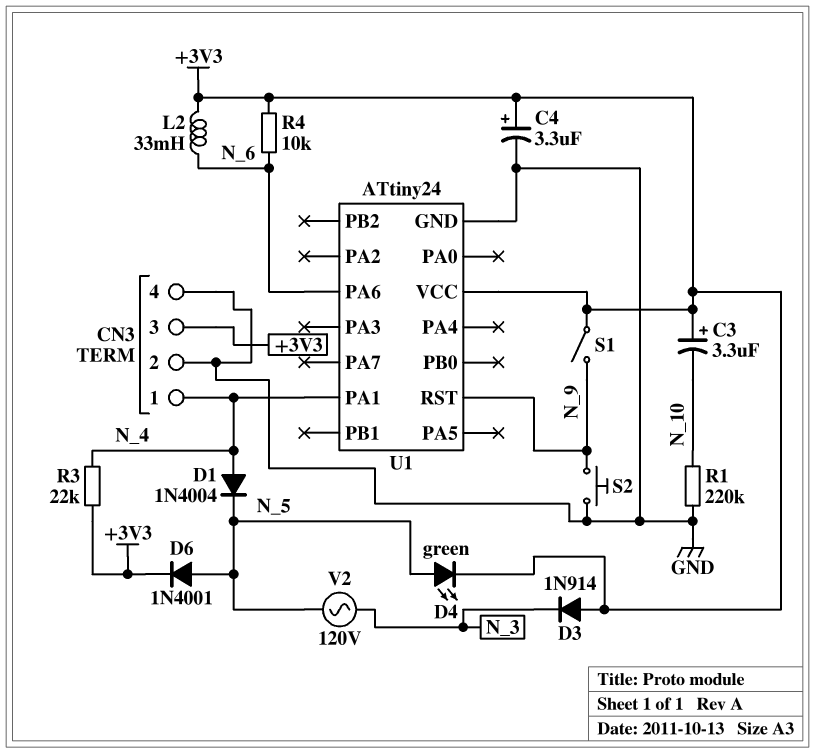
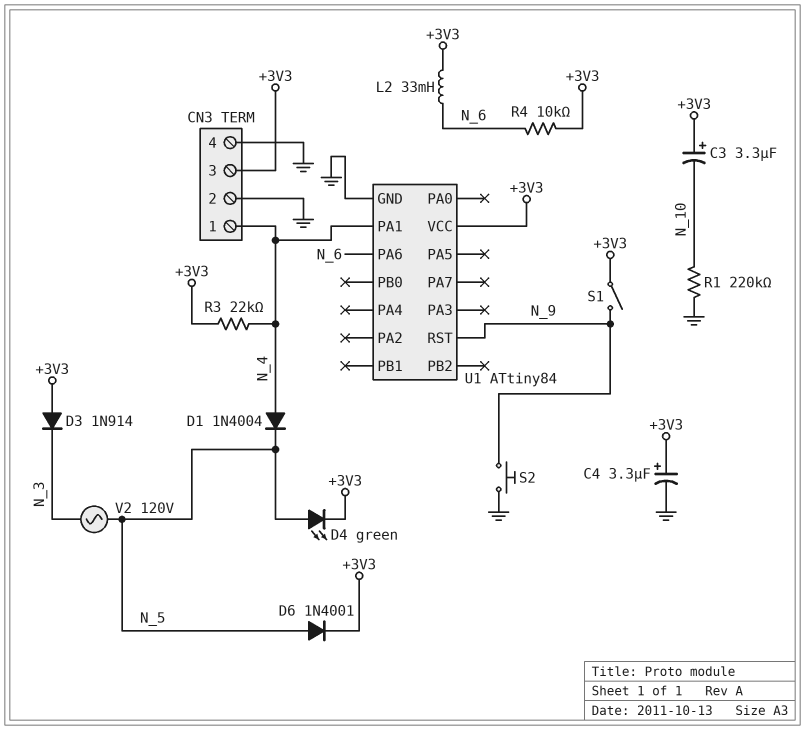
U1: ATtiny24 -> ATtiny84

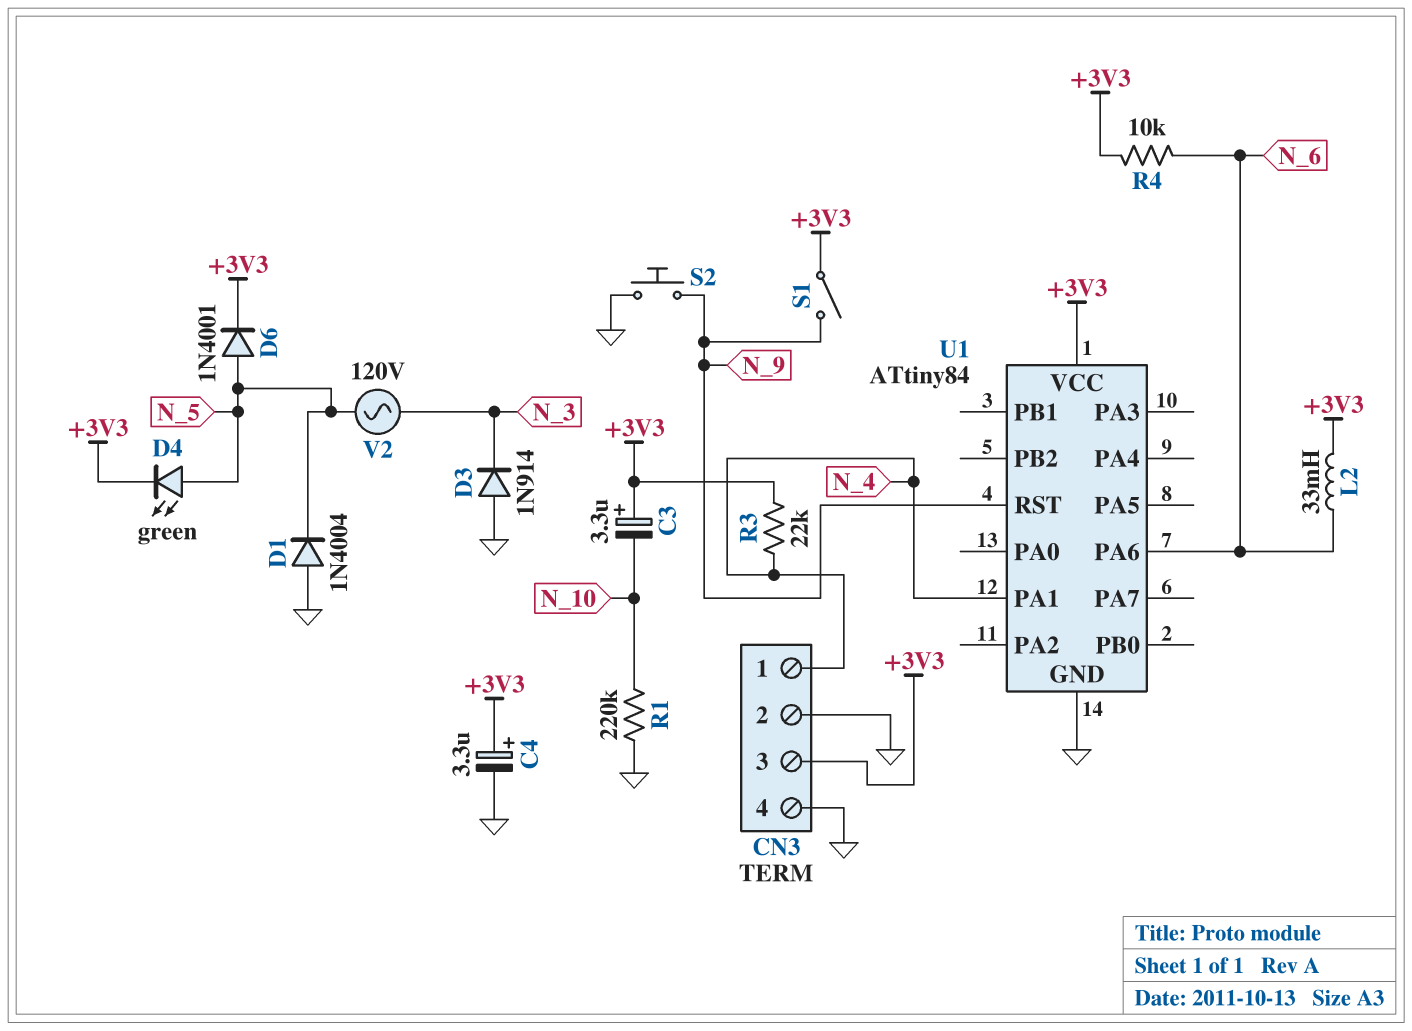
D1: diode 1N4004 (A N_4, K N_5) -> diode 1N4004 (A GND, K N_5)
D3: diode 1N914 (A +3V3, K N_3) -> diode 1N914 (A GND, K N_3)

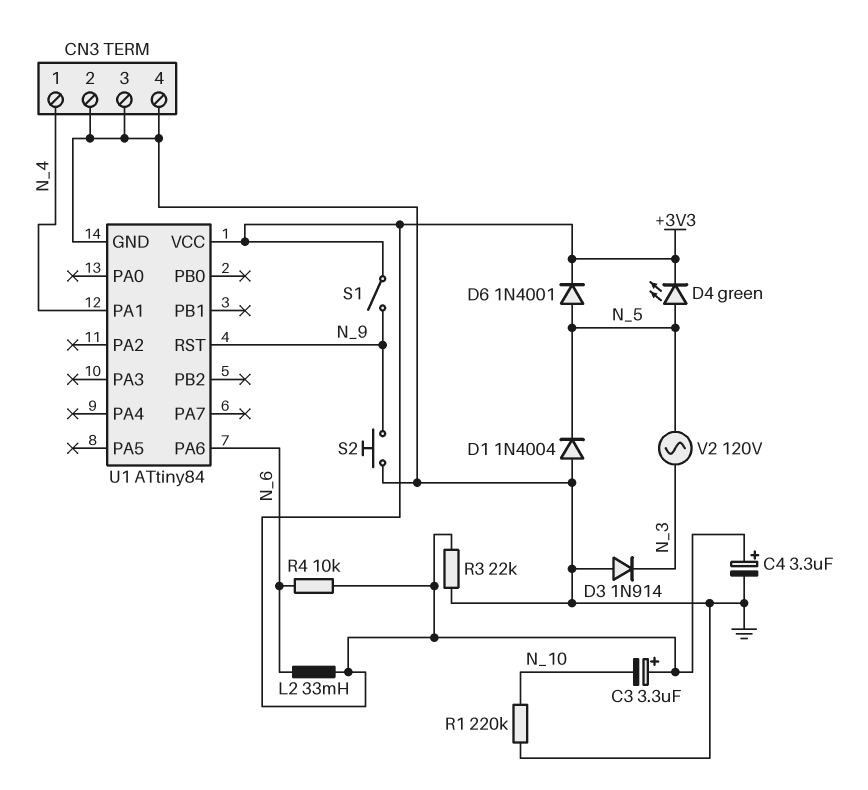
CN3 pin 3: +3V3 -> GND
R3: 22k (+3V3, N_4) -> 22k (+3V3, GND)

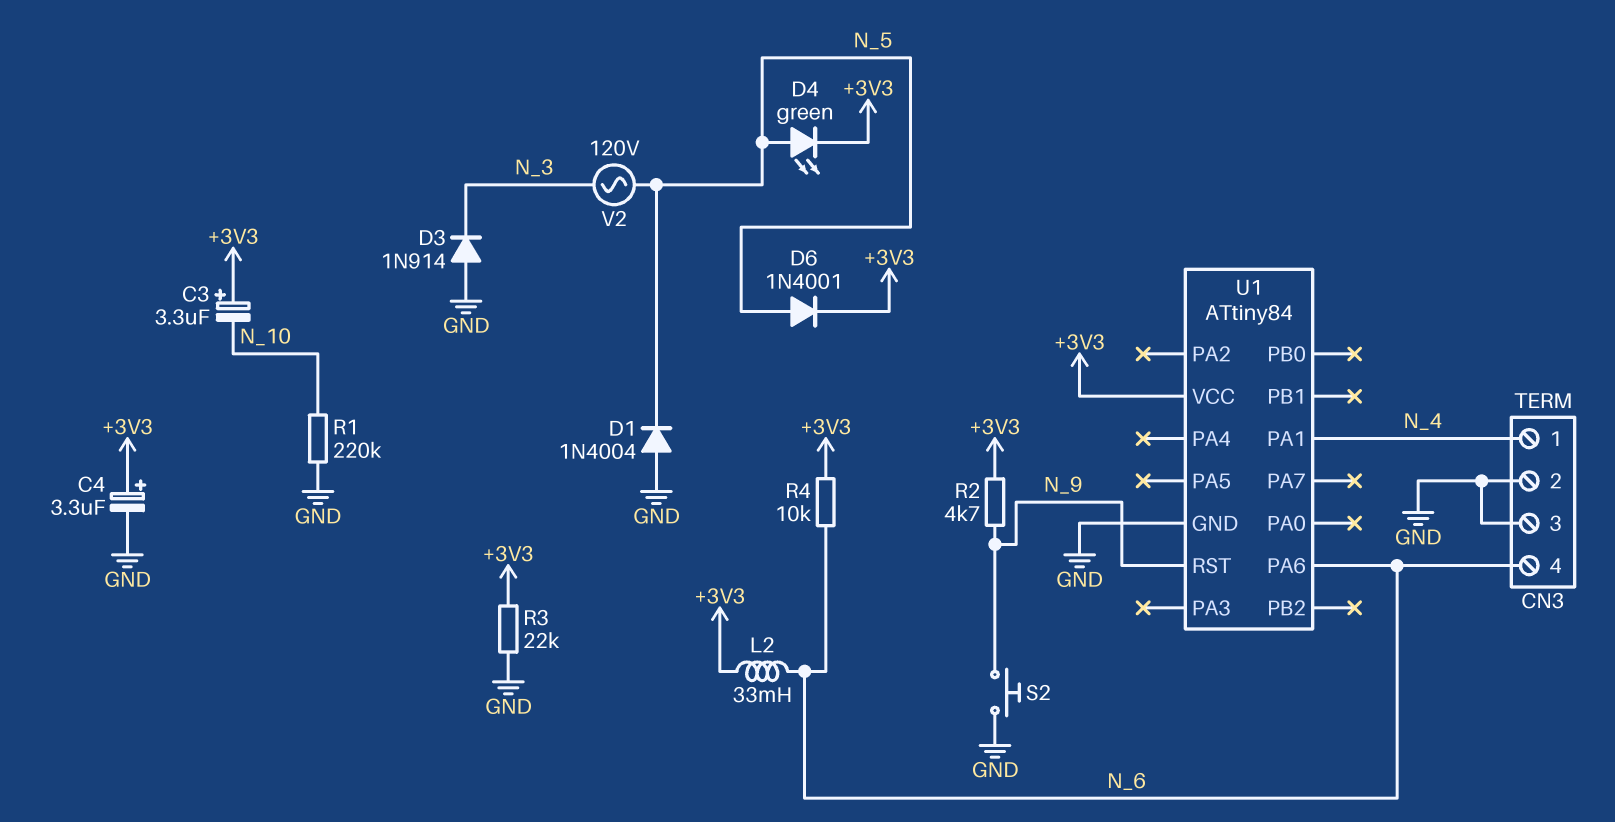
CN3 pin 4: GND -> N_6
R2: none -> 4.7k (+3V3, N_9)
S1: switch (+3V3, N_9) -> none

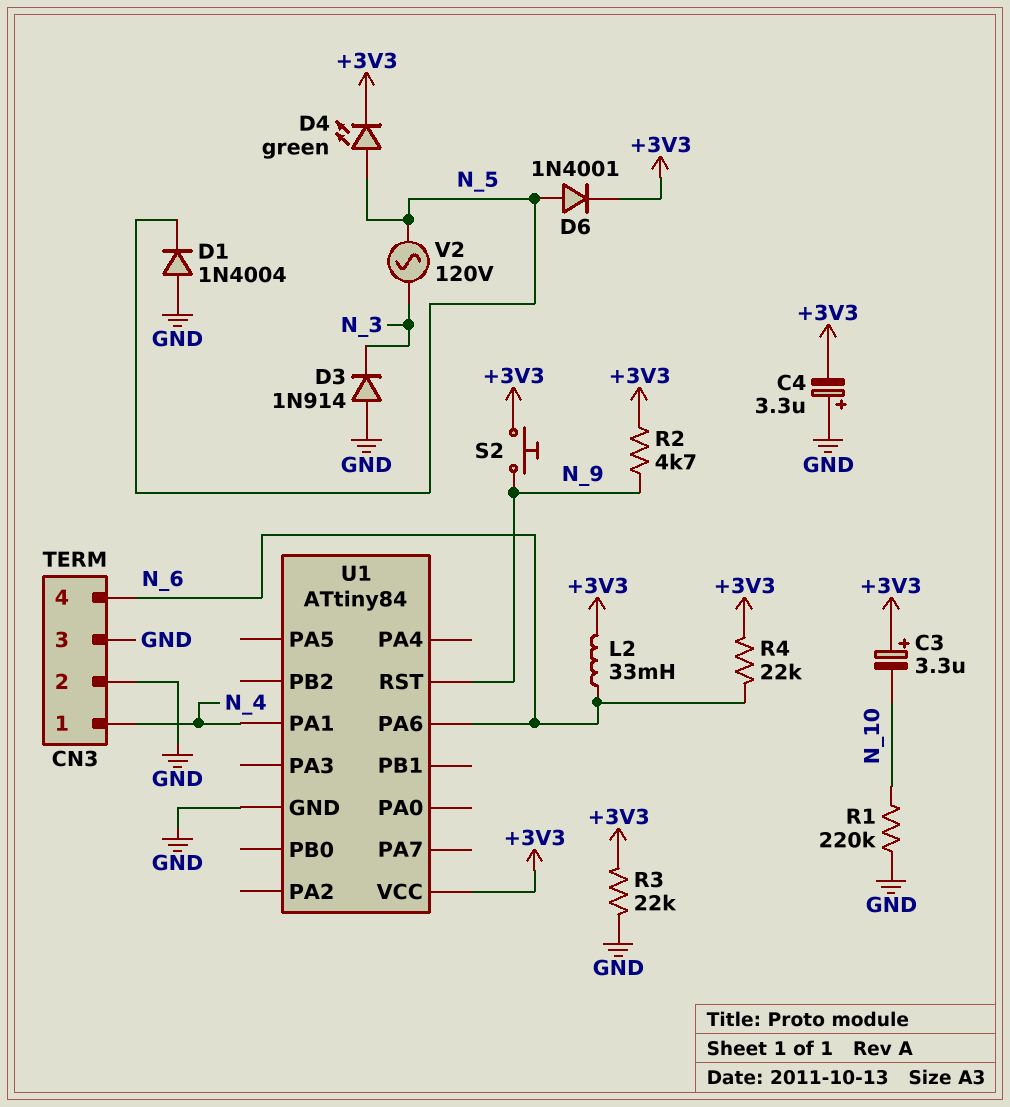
C4: 3.3uF (plus +3V3, minus GND) -> 3.3uF (plus GND, minus +3V3)
R4: 10k (+3V3, N_6) -> 22k (+3V3, N_6)
S2: button (GND, N_9) -> button (+3V3, N_9)

